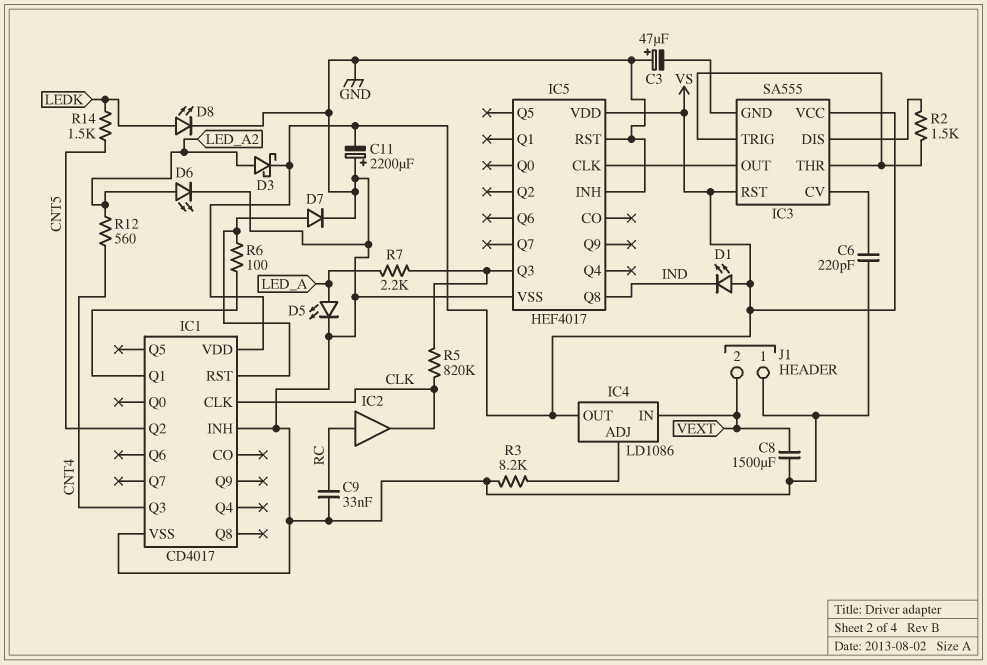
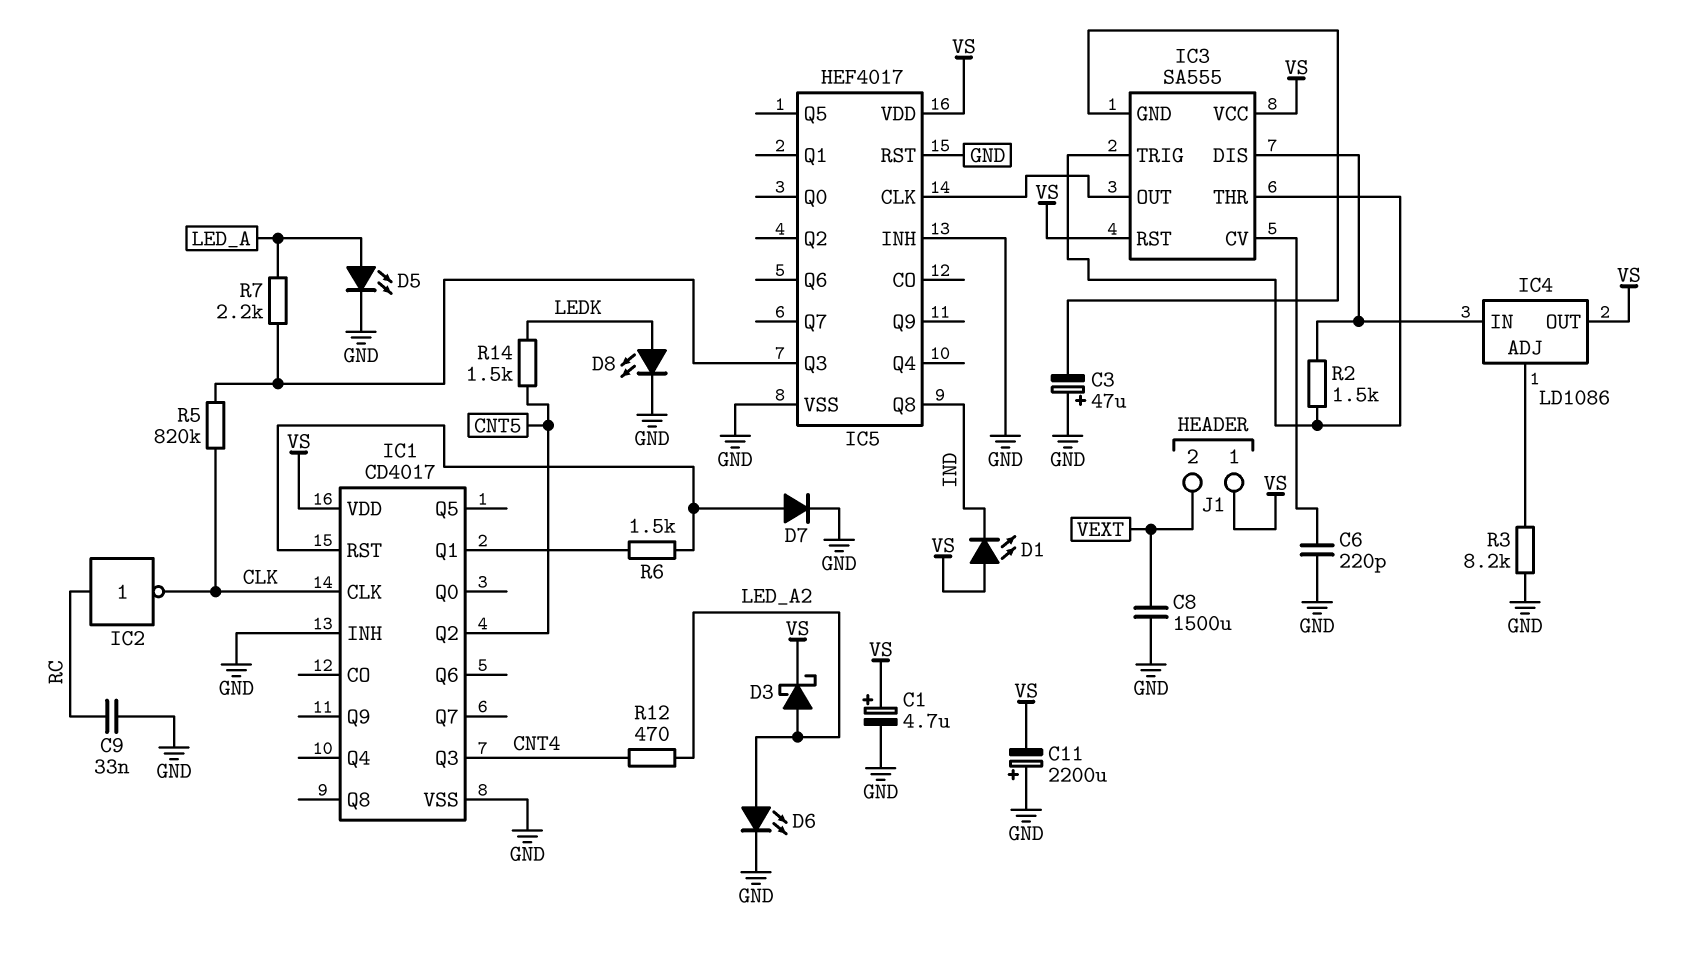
C1: none -> 4.7uF (plus VS, minus GND)
IC2: buffer (in RC, out CLK) -> NOT (in RC, out CLK)
IC4 pin IN: VEXT -> IC3/DIS
J1 pin 1: GND -> VS
R6: 100 (IC1/Q1, IC1/RST) -> 1.5k (IC1/Q1, IC1/RST)
R12: 560 (CNT4, LED_A2) -> 470 (CNT4, LED_A2)

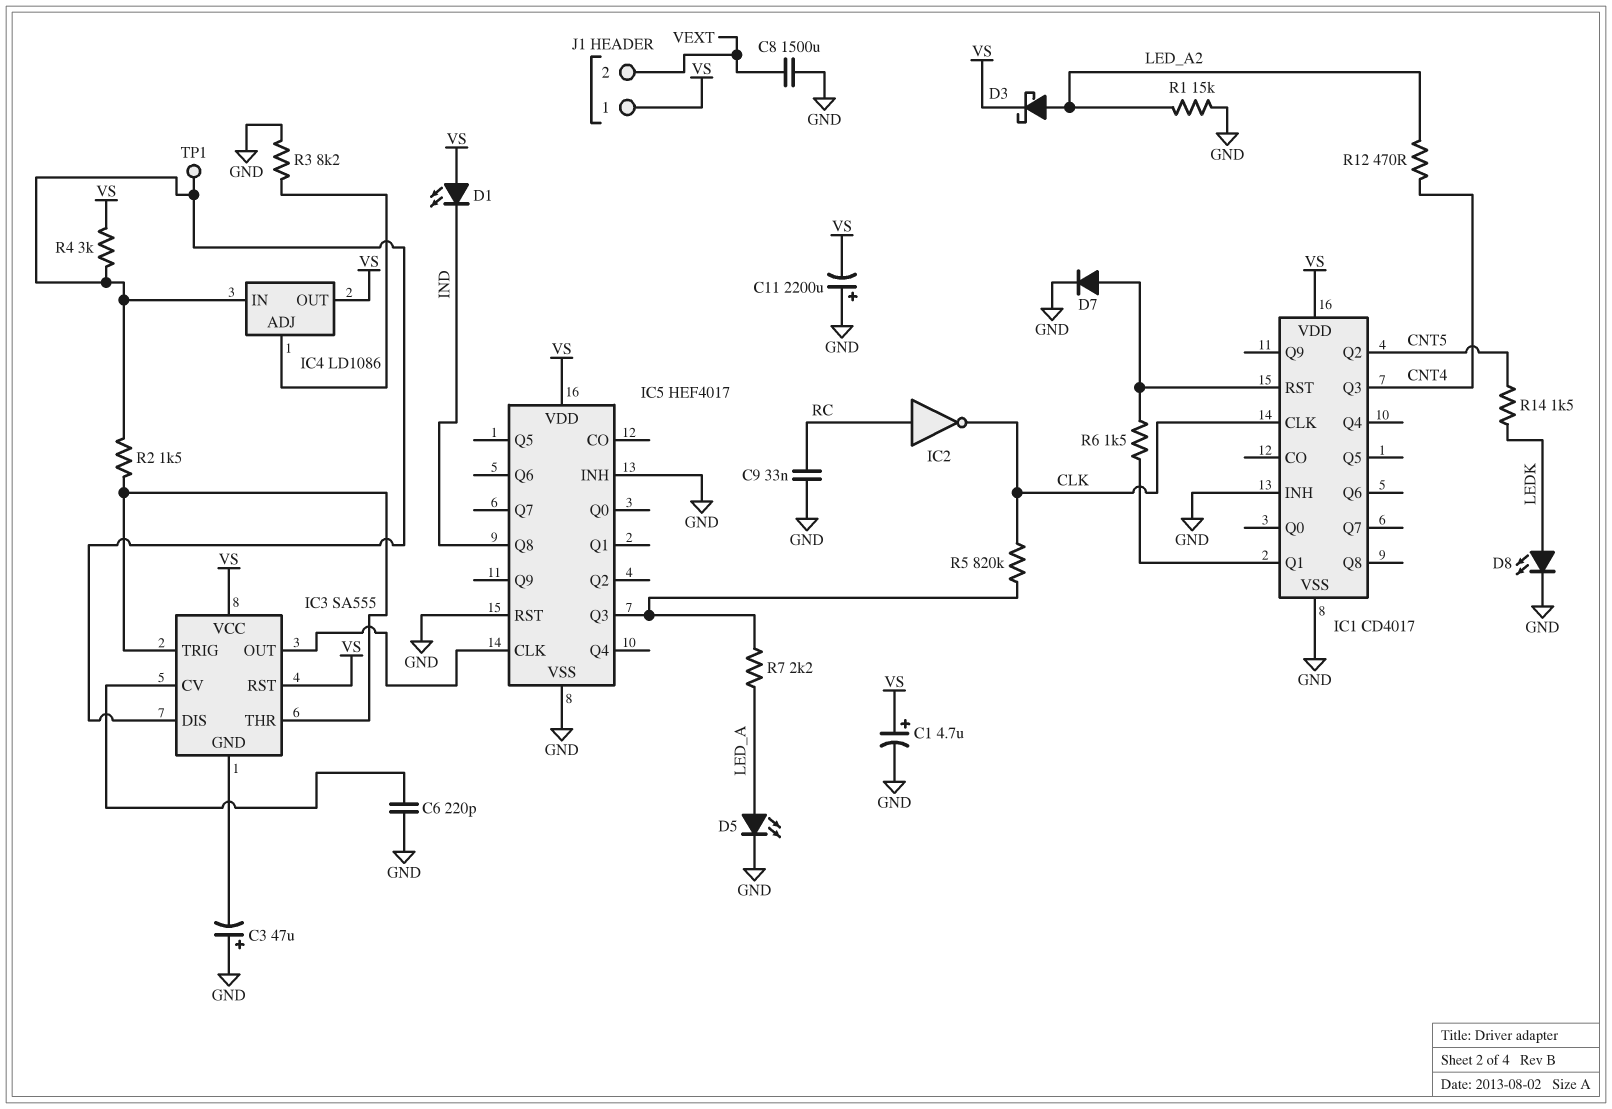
D6: LED (A LED_A2, K GND) -> none
R1: none -> 15k (GND, LED_A2)
R4: none -> 3k (IC3/DIS, VS)
TP1: none -> test point (IC3/DIS)

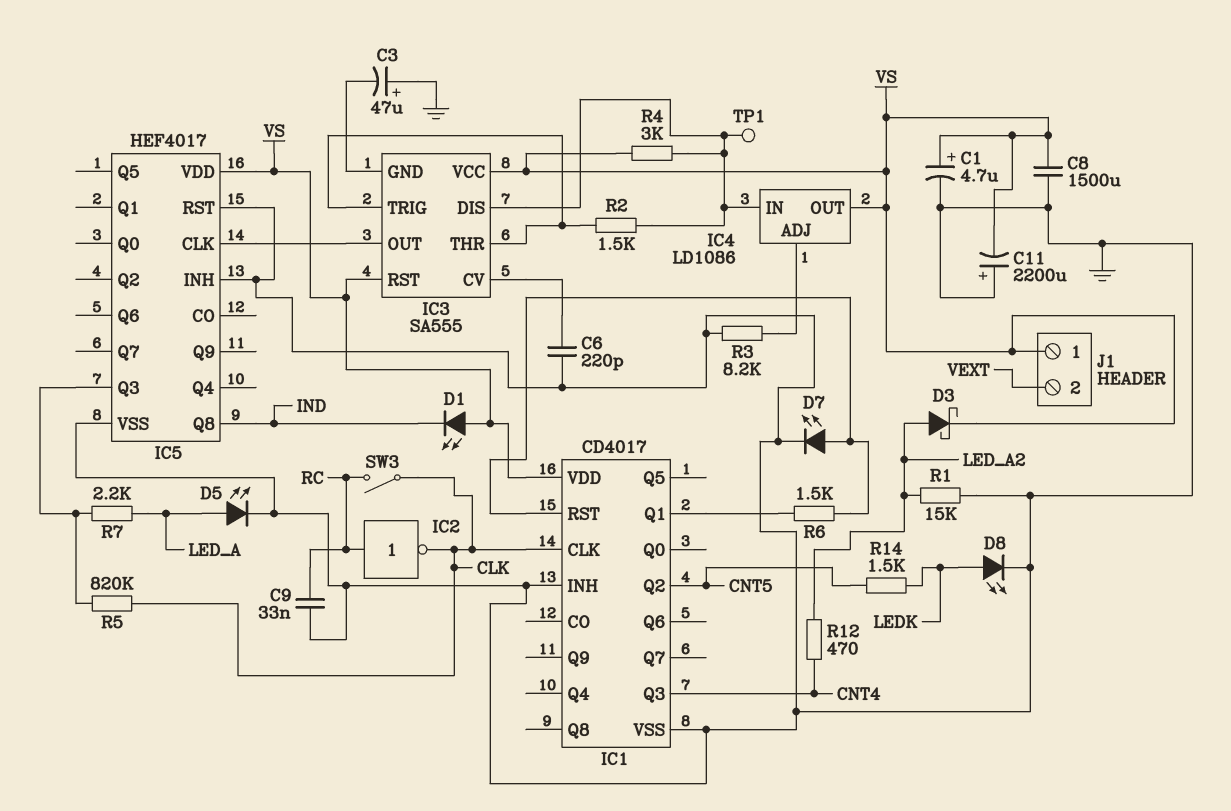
C8: 1500uF (GND, VEXT) -> 1500uF (GND, VS)
D7: diode (A IC1/RST, K GND) -> LED (A IC1/RST, K GND)
SW3: none -> switch (CLK, RC)

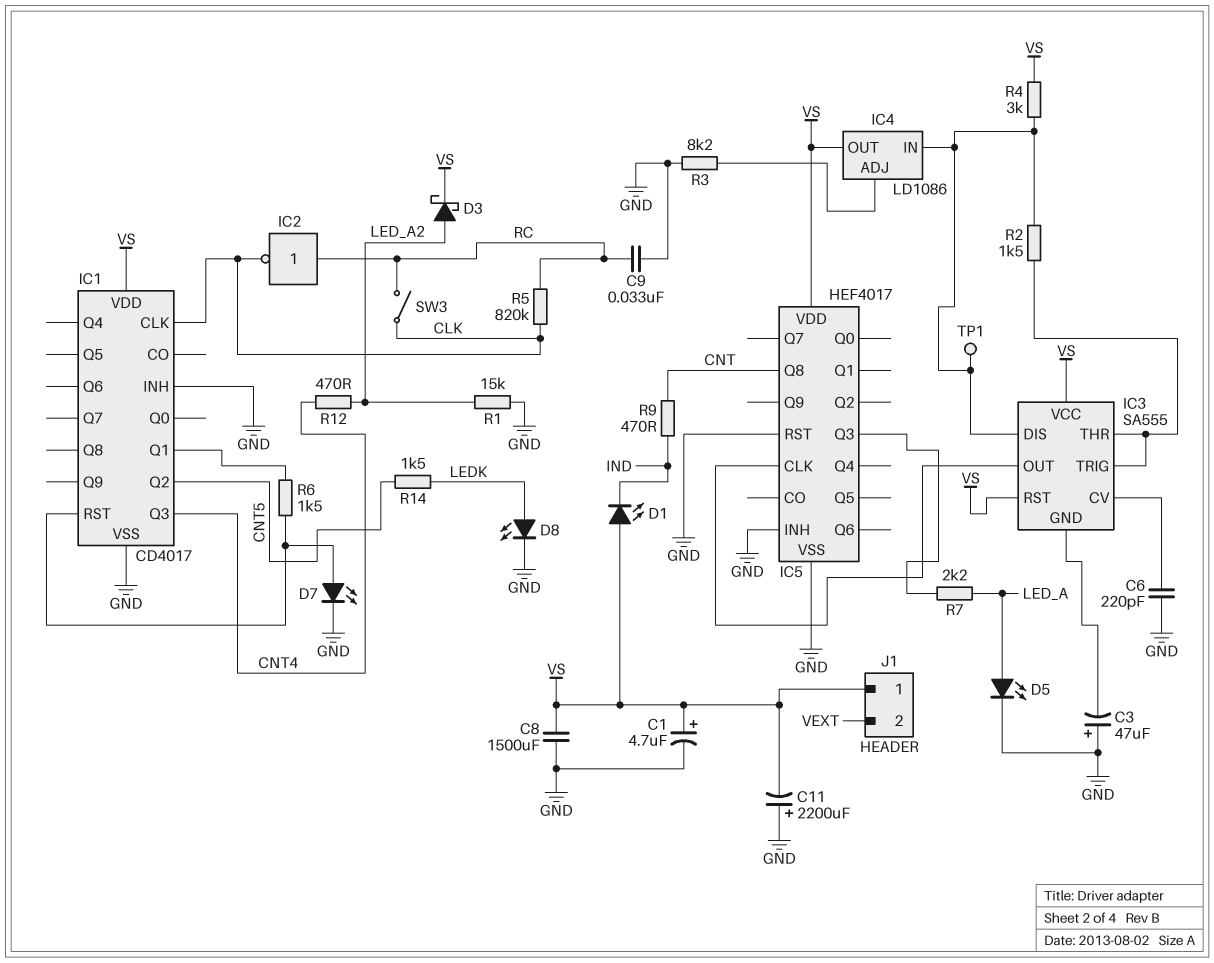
IC5 pin Q8: IND -> CNT
R5: 820k (CLK, IC5/Q3) -> 820k (CLK, RC)
R9: none -> 470 (CNT, IND)

